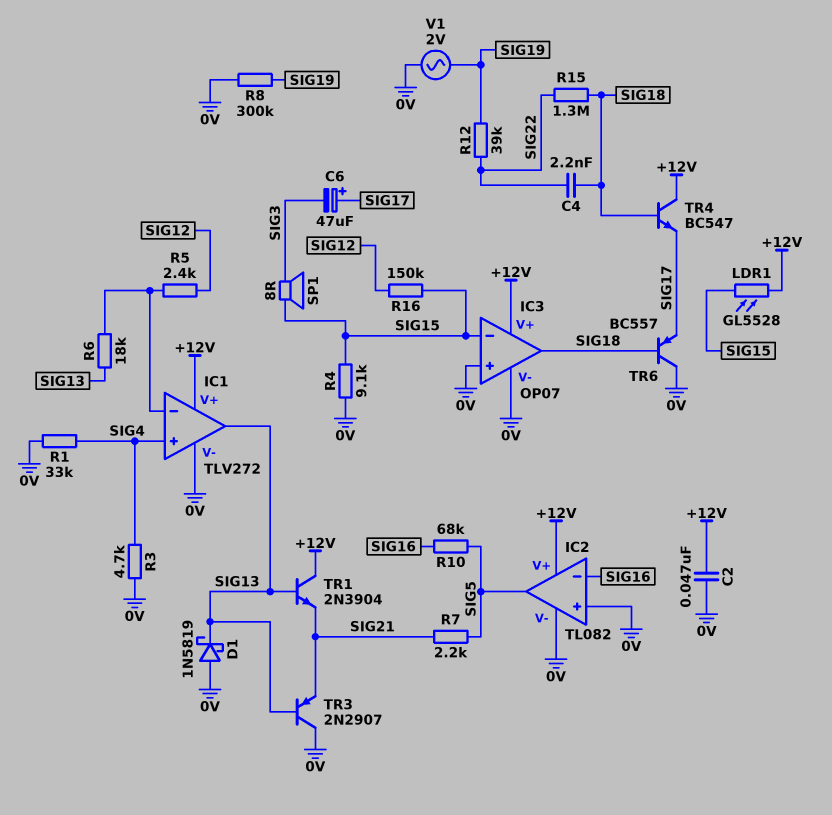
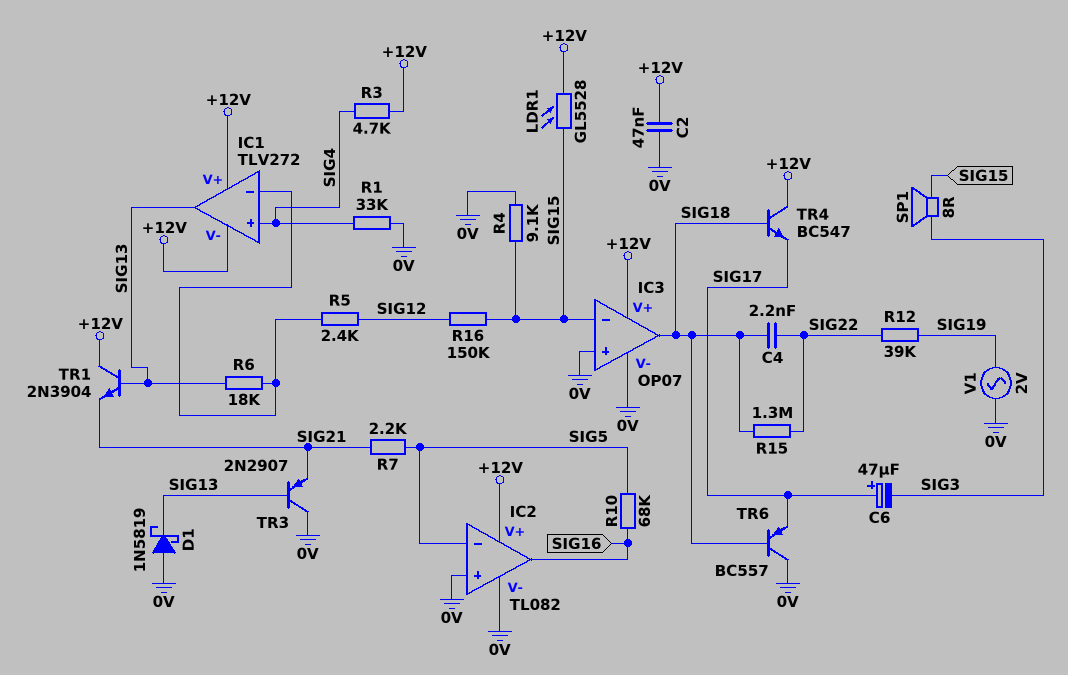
IC1 pin V-: 0V -> +12V
IC2 pin in-: SIG16 -> SIG5
IC2 pin out: SIG5 -> SIG16
R3: 4.7k (0V, SIG4) -> 4.7k (+12V, SIG4)
R8: 300k (0V, SIG19) -> none

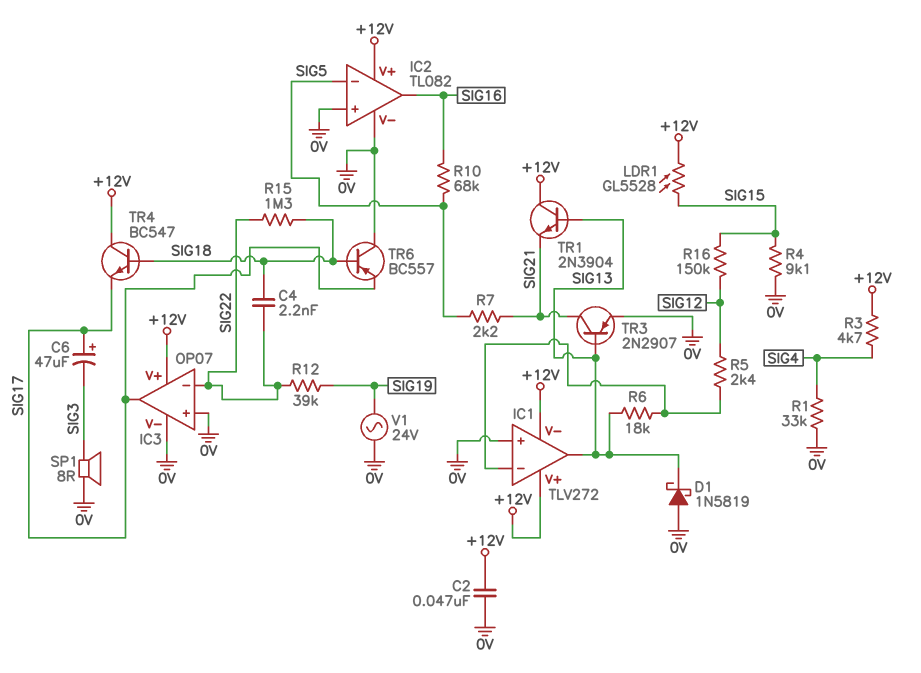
IC1 pin in+: SIG4 -> 0V
IC3 pin in-: SIG15 -> SIG22
IC3 pin out: SIG18 -> SIG17
SP1: speaker 8R (SIG3, SIG15) -> speaker 8R (0V, SIG3)
TR3: PNP 2N2907 (B SIG13, C 0V, E SIG21) -> PNP 2N2907 (B SIG13, C SIG21, E 0V)
V1: AC 2V (0V, SIG19) -> AC 24V (0V, SIG19)

